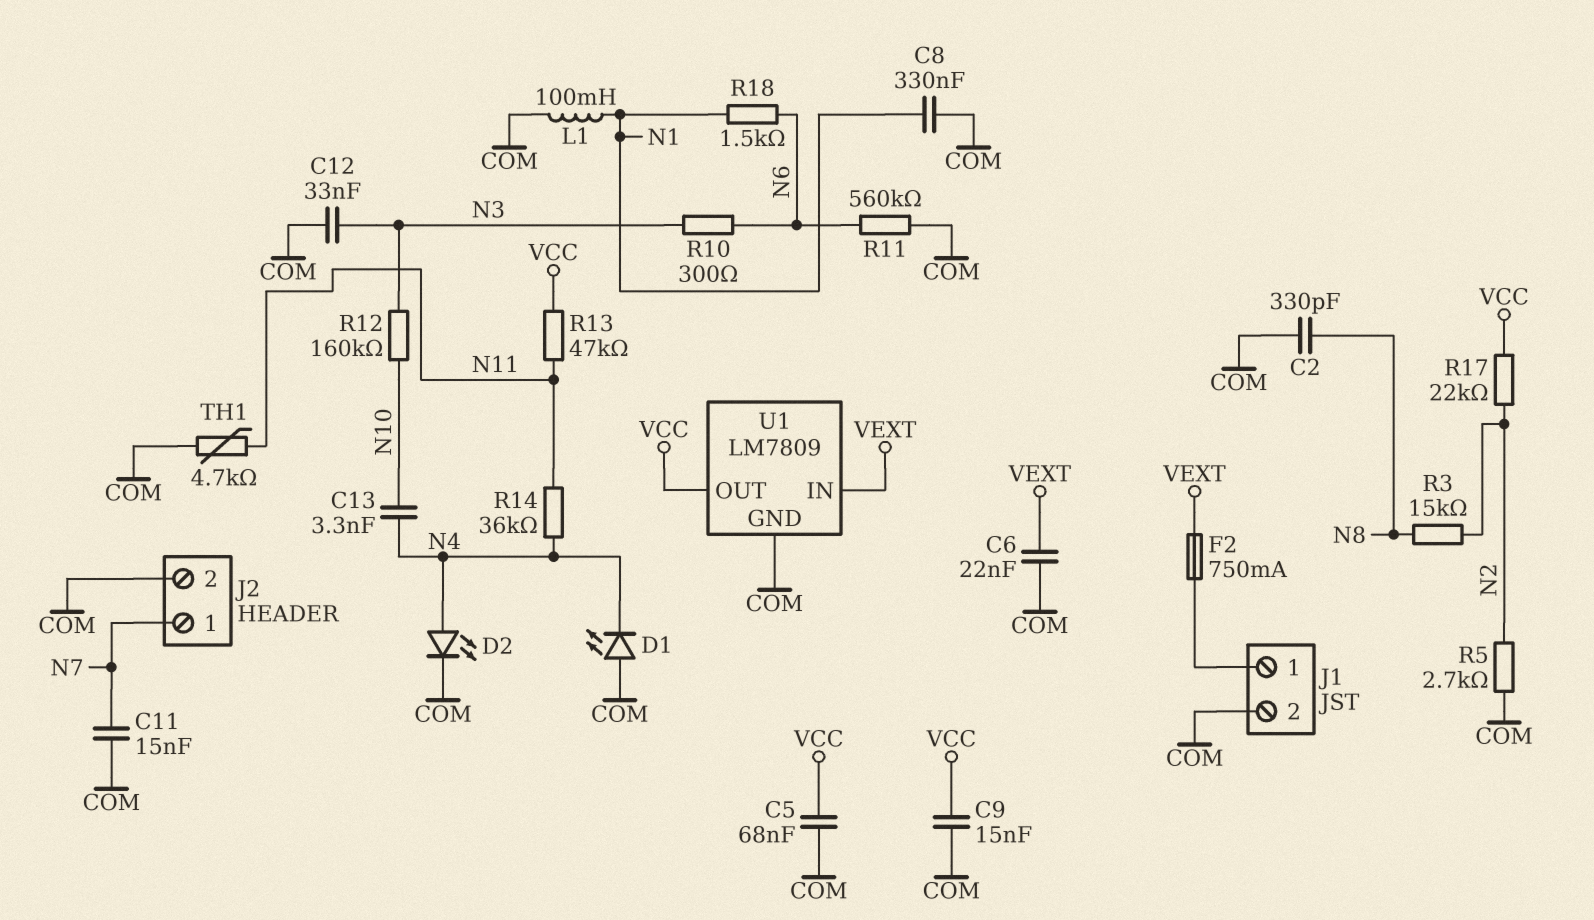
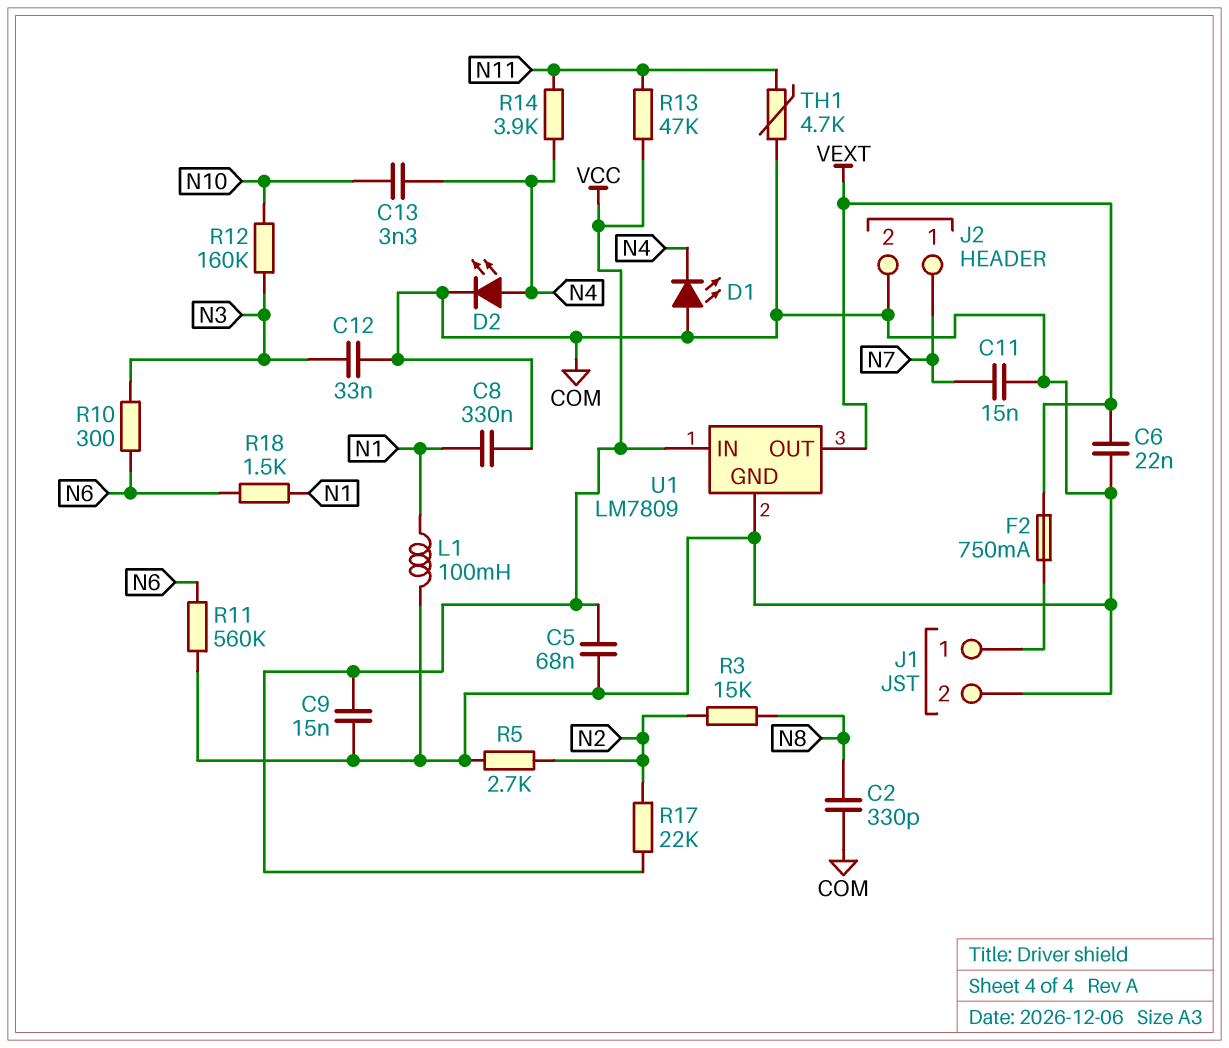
R14: 36k (N4, N11) -> 3.9k (N4, N11)
U1 pin IN: VEXT -> VCC
U1 pin OUT: VCC -> VEXT

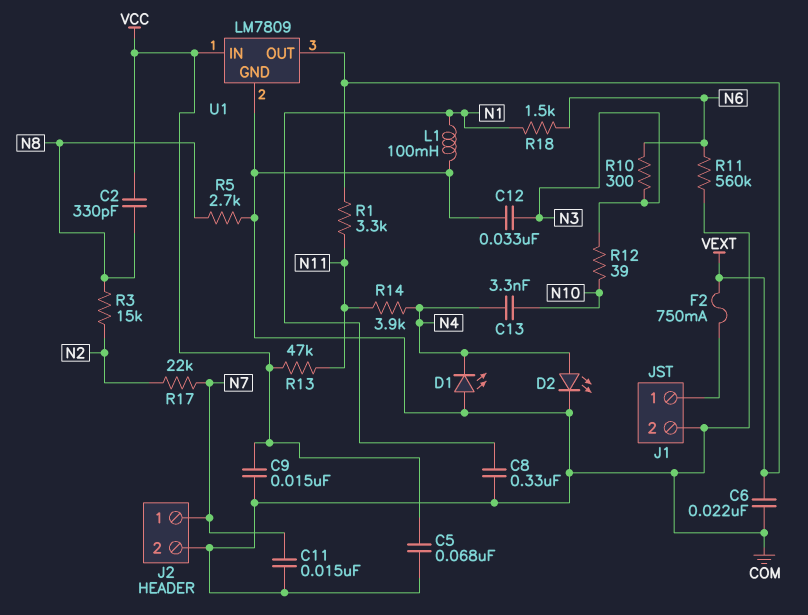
C2: 330pF (COM, N8) -> 330pF (N8, VCC)
R1: none -> 3.3k (N11, VEXT)
R5: 2.7k (COM, N2) -> 2.7k (COM, N8)
R12: 160k (N3, N10) -> 39 (N3, N10)
R17: 22k (N2, VCC) -> 22k (N2, N7)
TH1: 4.7k (COM, N11) -> none

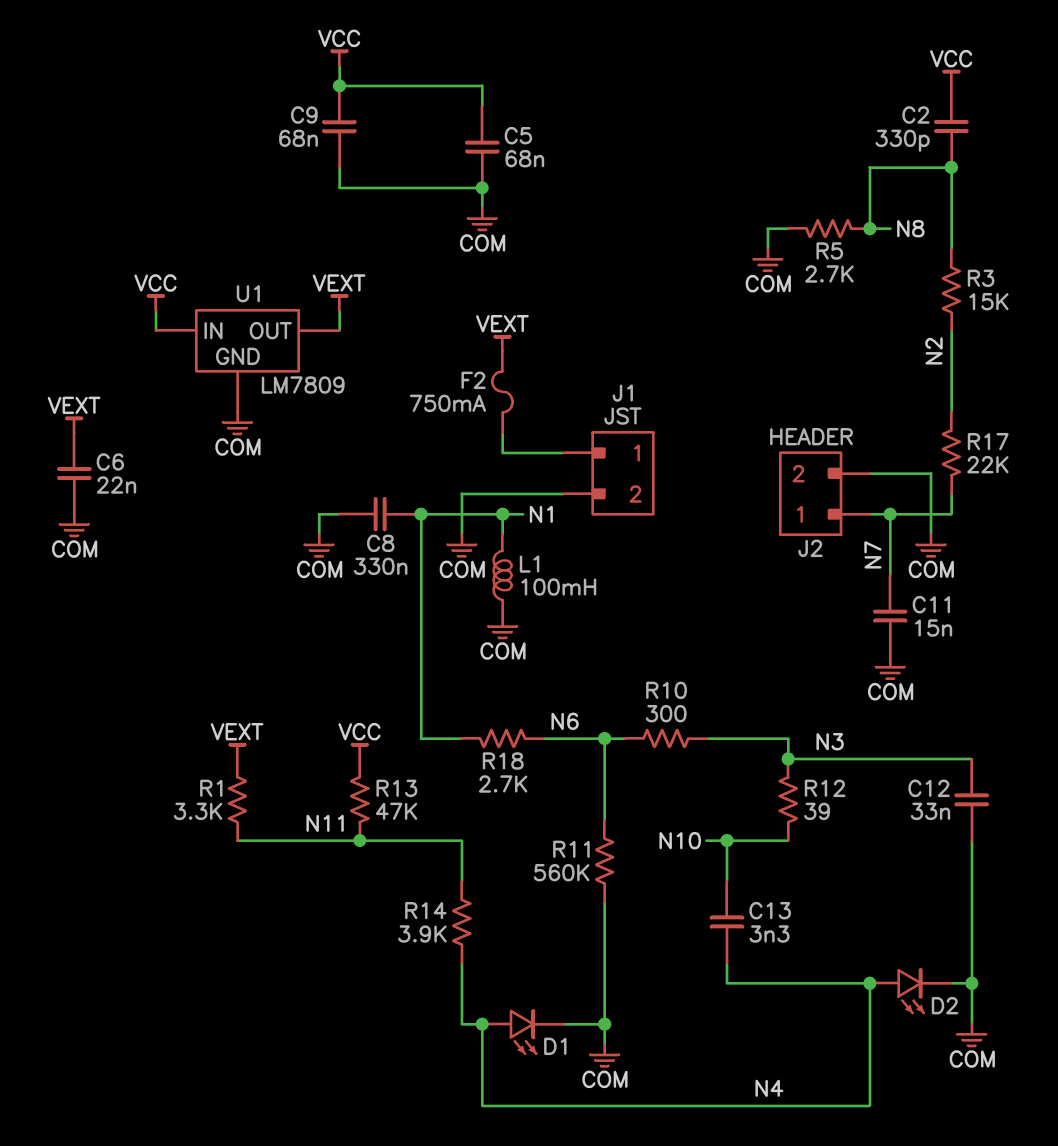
C9: 15nF (COM, VCC) -> 68nF (COM, VCC)
D1: LED (A COM, K N4) -> LED (A N4, K COM)
R18: 1.5k (N1, N6) -> 2.7k (N1, N6)

